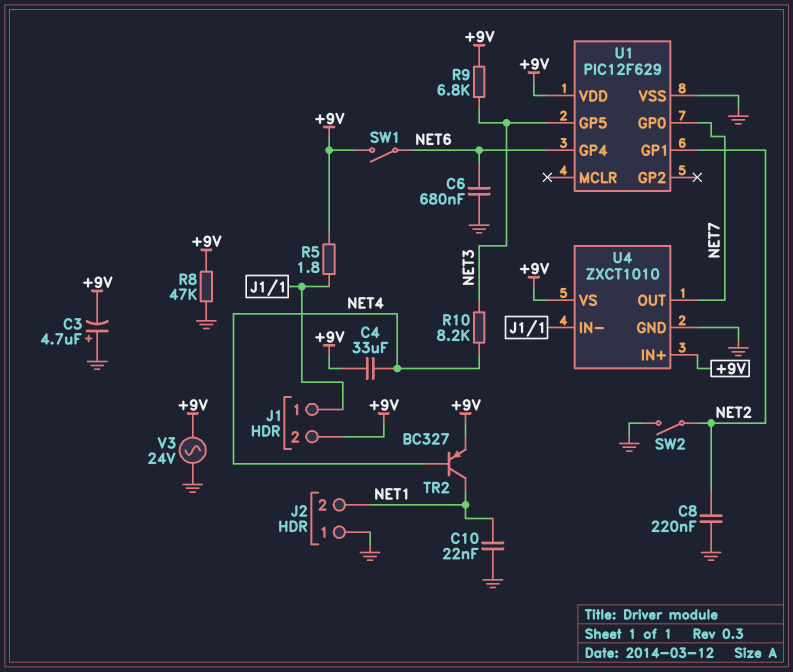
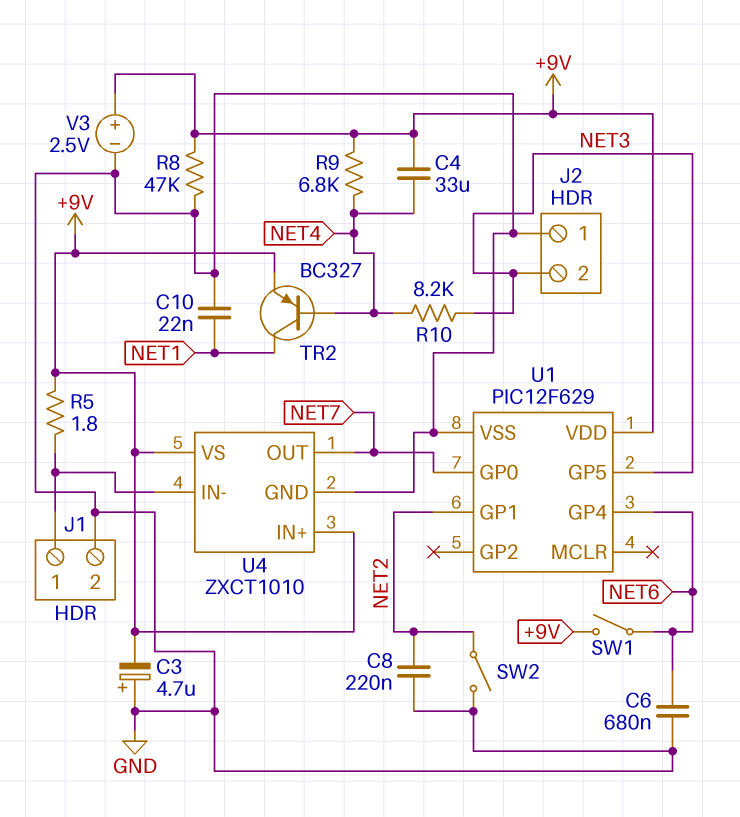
J1 pin 2: +9V -> GND
J2 pin 2: NET1 -> NET3
R9: 6.8k (+9V, NET3) -> 6.8k (+9V, NET4)
V3: AC 24V (+9V, GND) -> 2.5V (plus +9V, minus GND)

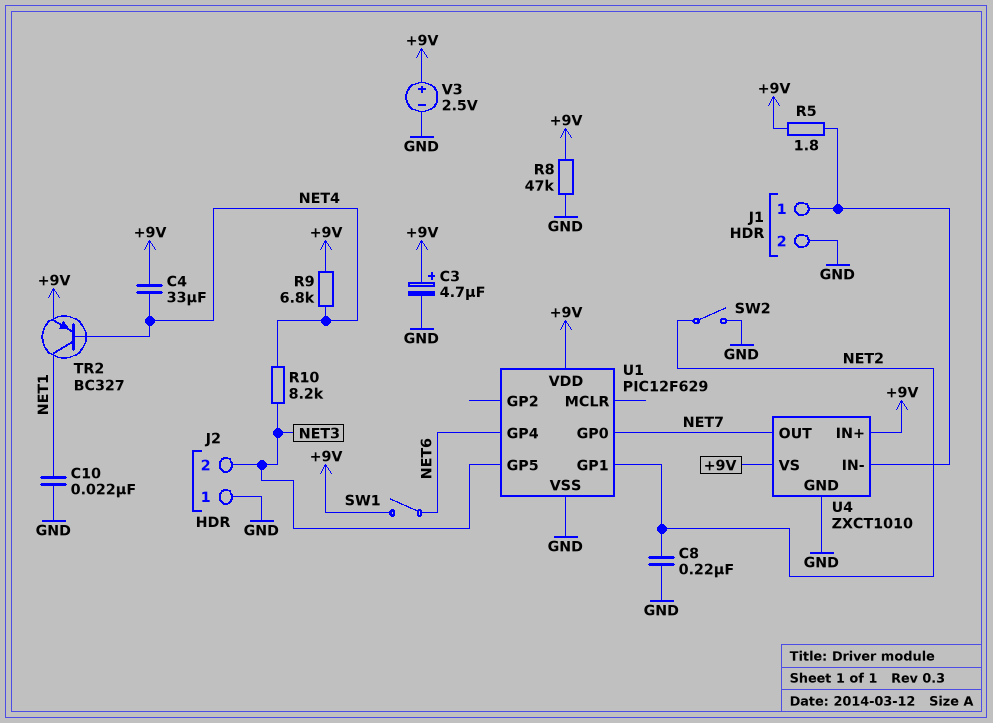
C3: 4.7uF (plus GND, minus +9V) -> 4.7uF (plus +9V, minus GND)
C6: 680nF (GND, NET6) -> none

